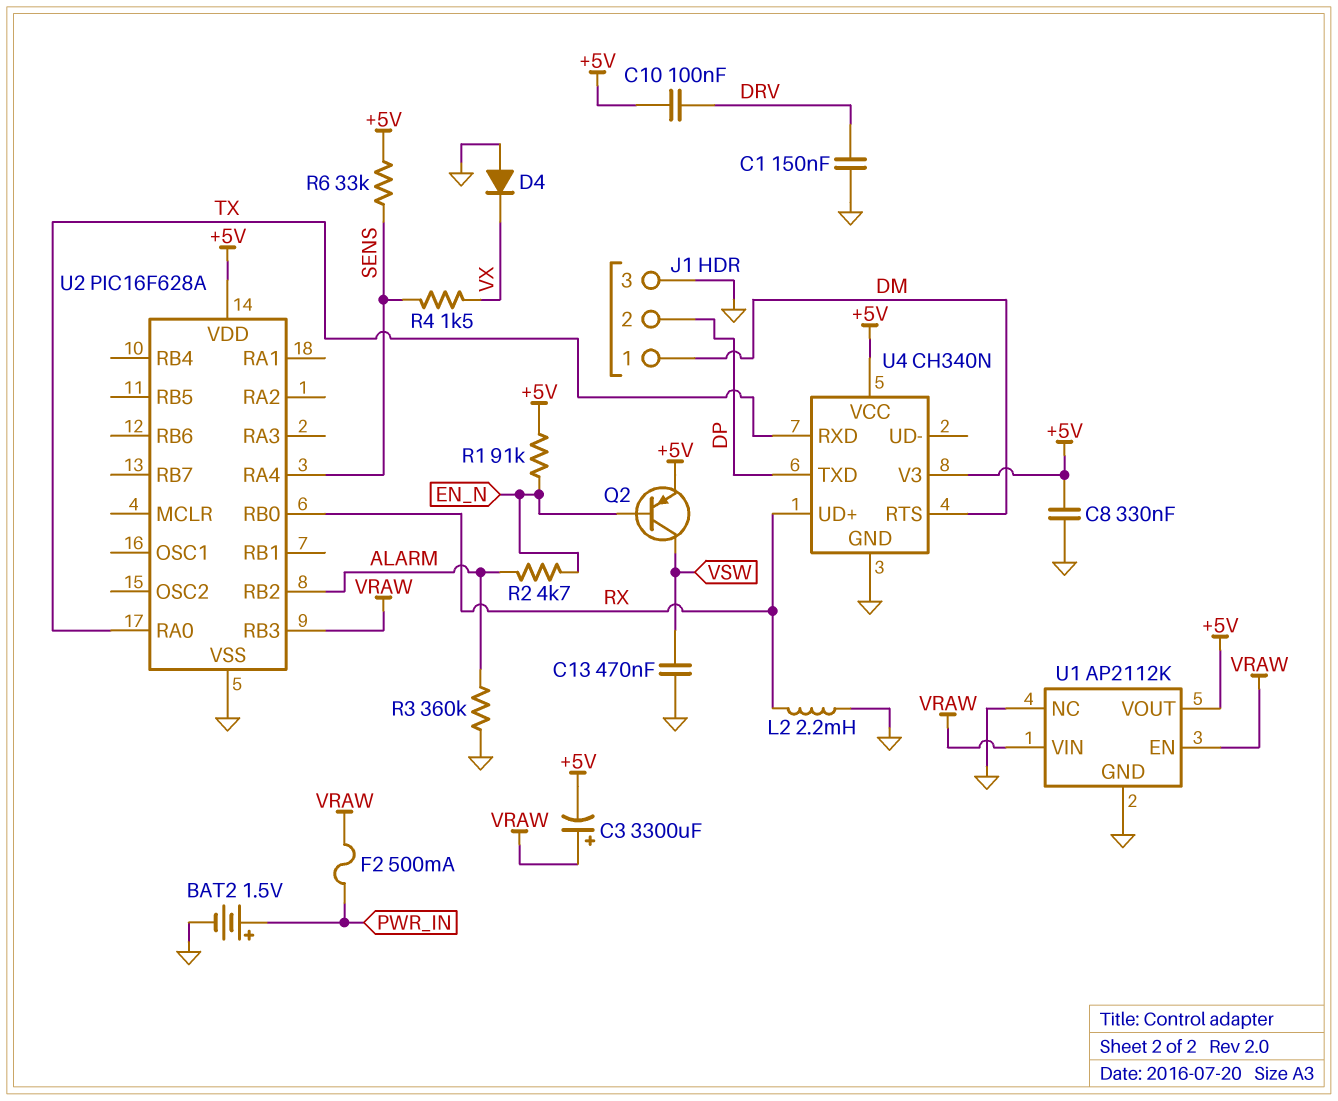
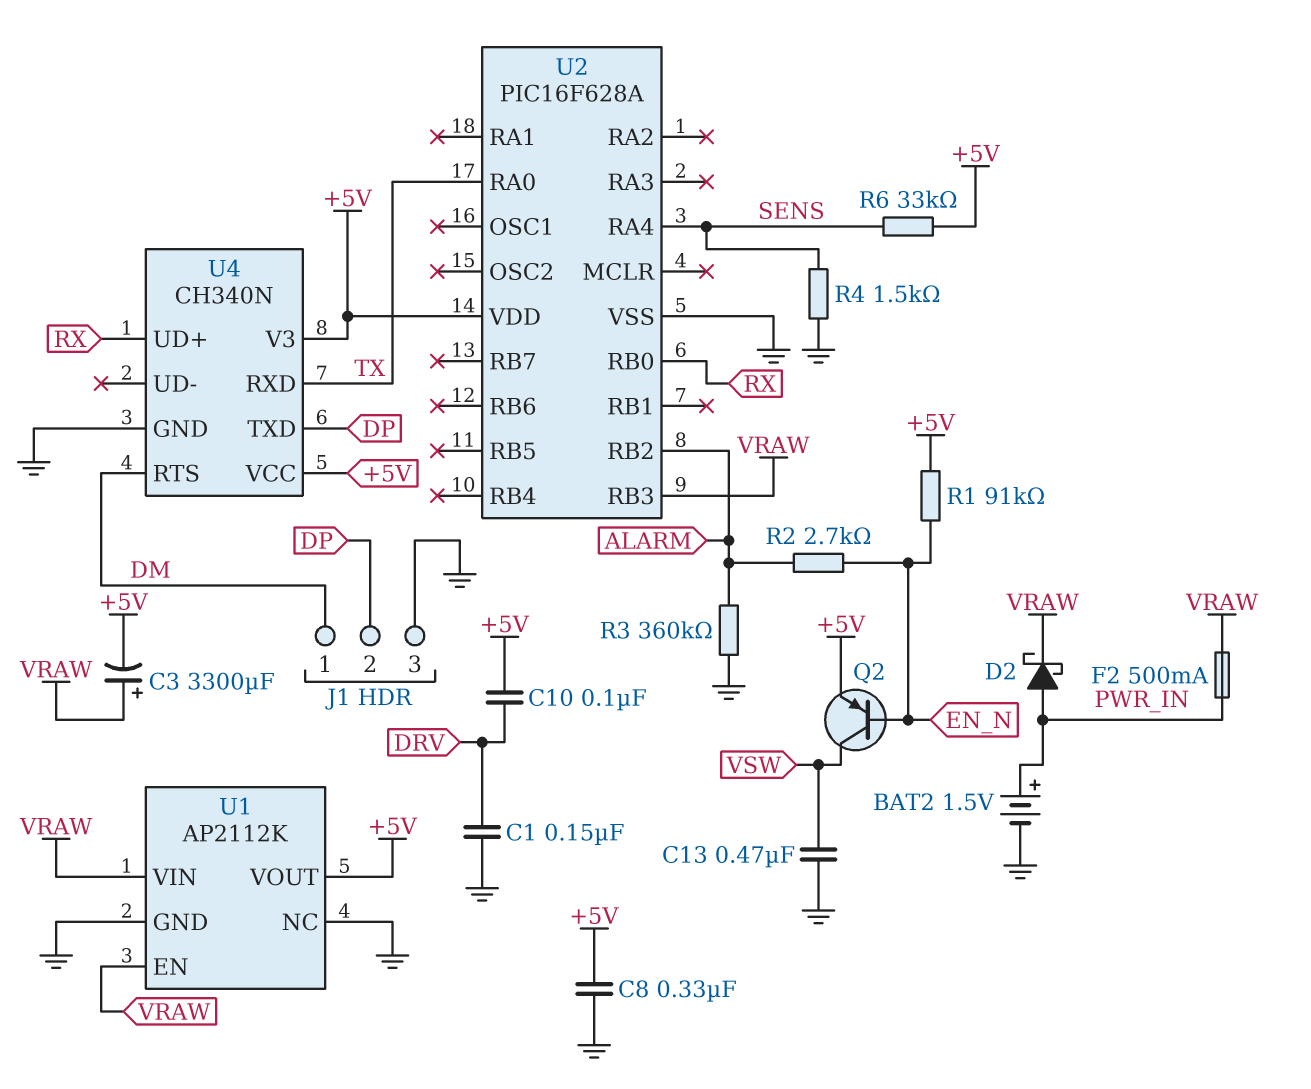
D2: none -> schottky (A PWR_IN, K VRAW)
D4: diode (A GND, K VX) -> none
L2: 2.2mH (GND, RX) -> none
R2: 4.7k (ALARM, EN_N) -> 2.7k (ALARM, EN_N)
R4: 1.5k (SENS, VX) -> 1.5k (GND, SENS)

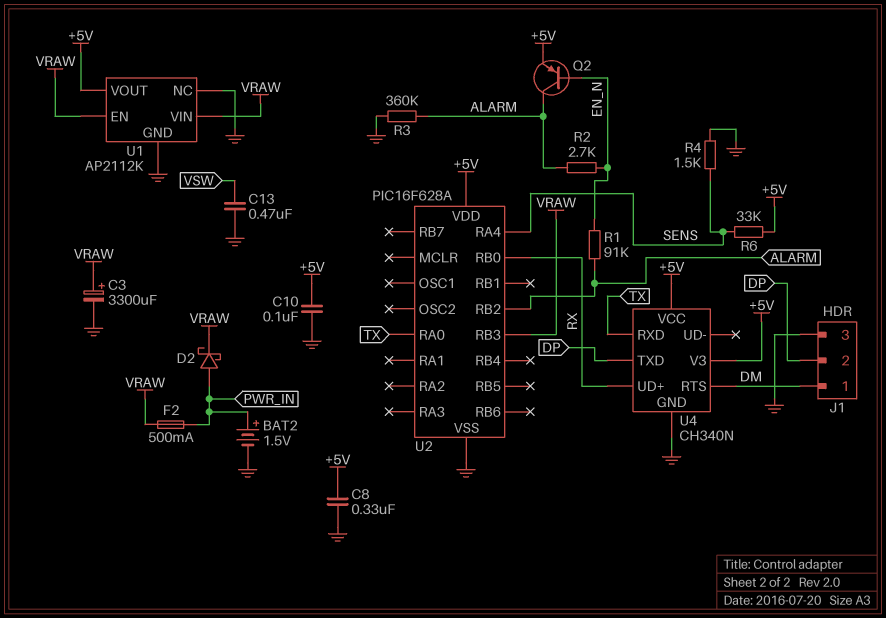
C1: 150nF (DRV, GND) -> none
C3: 3300uF (plus VRAW, minus +5V) -> 3300uF (plus VRAW, minus GND)
C10: 100nF (+5V, DRV) -> 100nF (+5V, GND)
Q2: PNP (B EN_N, C VSW, E +5V) -> PNP (B EN_N, C ALARM, E +5V)
R1: 91k (+5V, EN_N) -> 91k (ALARM, EN_N)

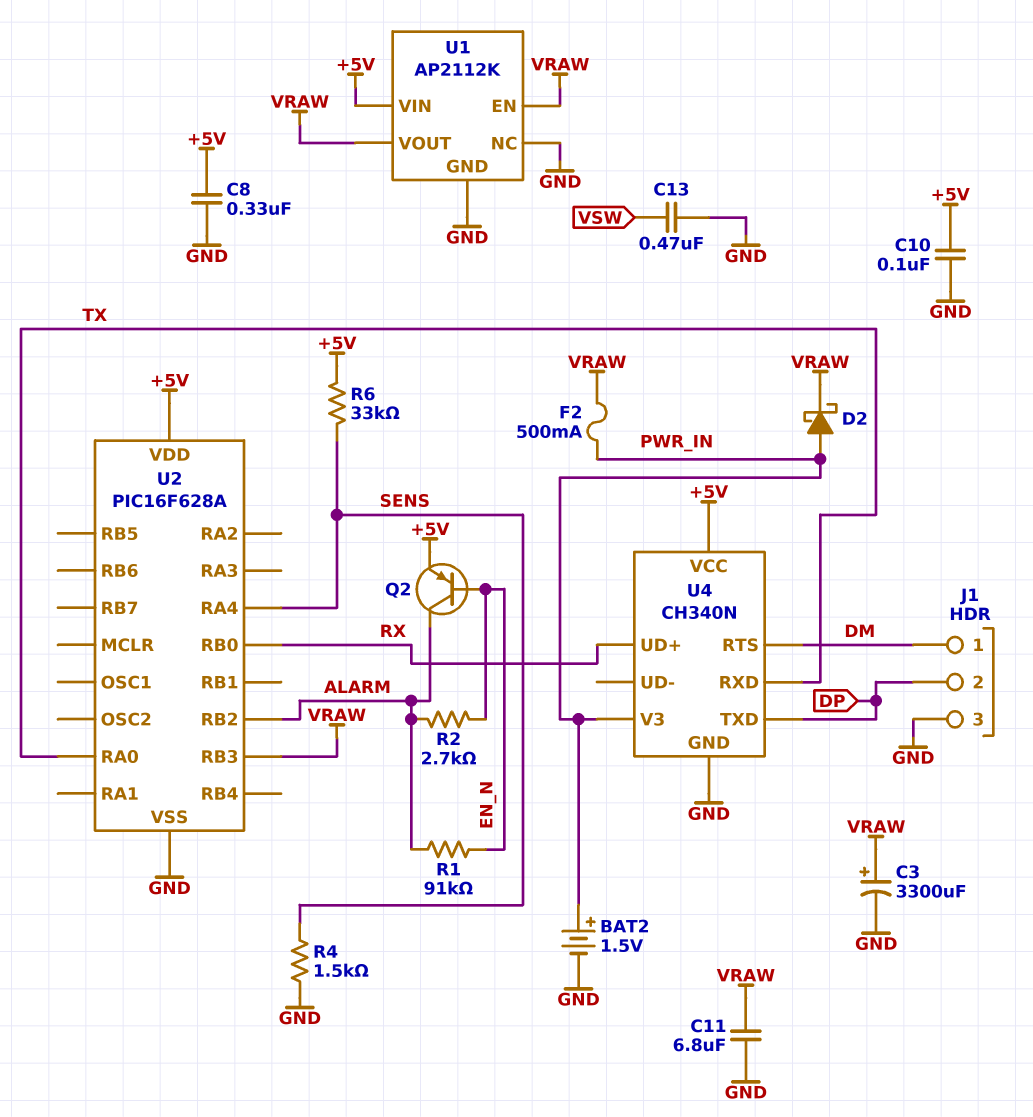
C11: none -> 6.8uF (GND, VRAW)
R3: 360k (ALARM, GND) -> none
U1 pin VIN: VRAW -> +5V
U1 pin VOUT: +5V -> VRAW
U4 pin V3: +5V -> PWR_IN

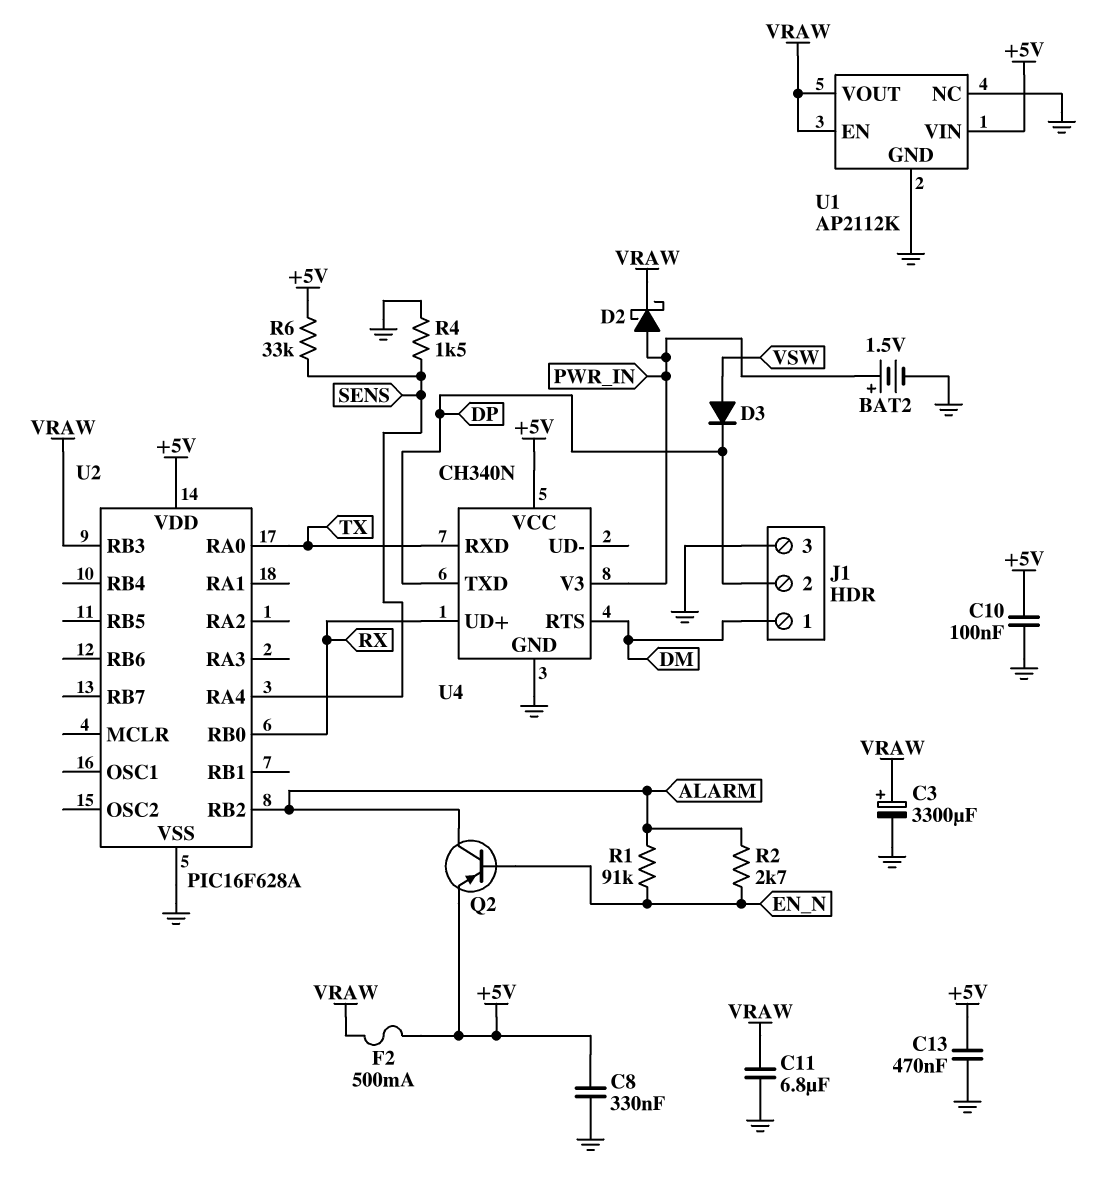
C13: 470nF (GND, VSW) -> 470nF (+5V, GND)
D3: none -> diode (A VSW, K DP)
F2: 500mA (PWR_IN, VRAW) -> 500mA (+5V, VRAW)

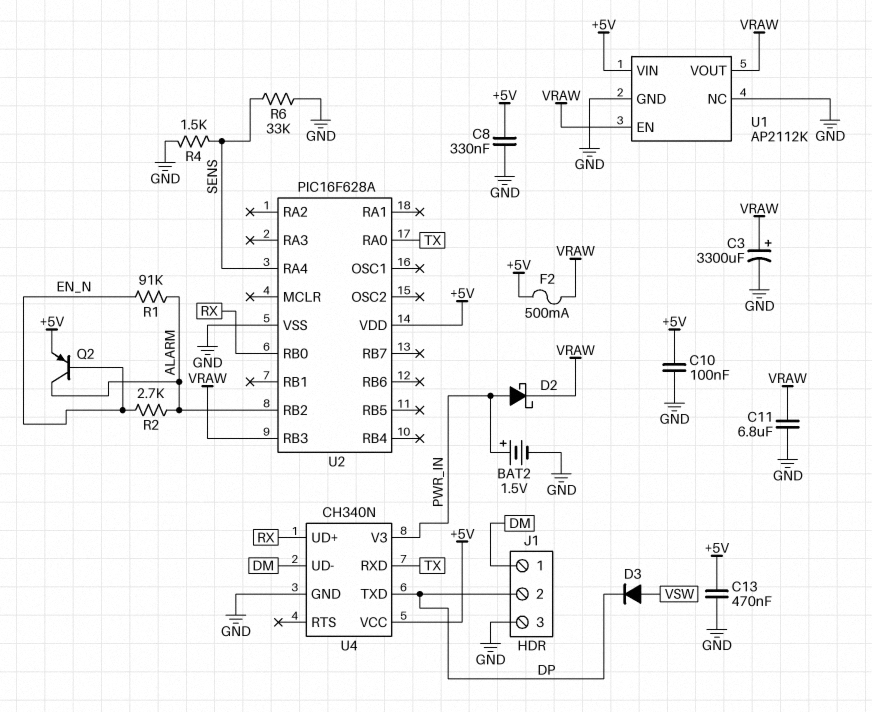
R6: 33k (+5V, SENS) -> 33k (GND, SENS)
U4 pin RTS: DM -> none
U4 pin UD-: none -> DM

